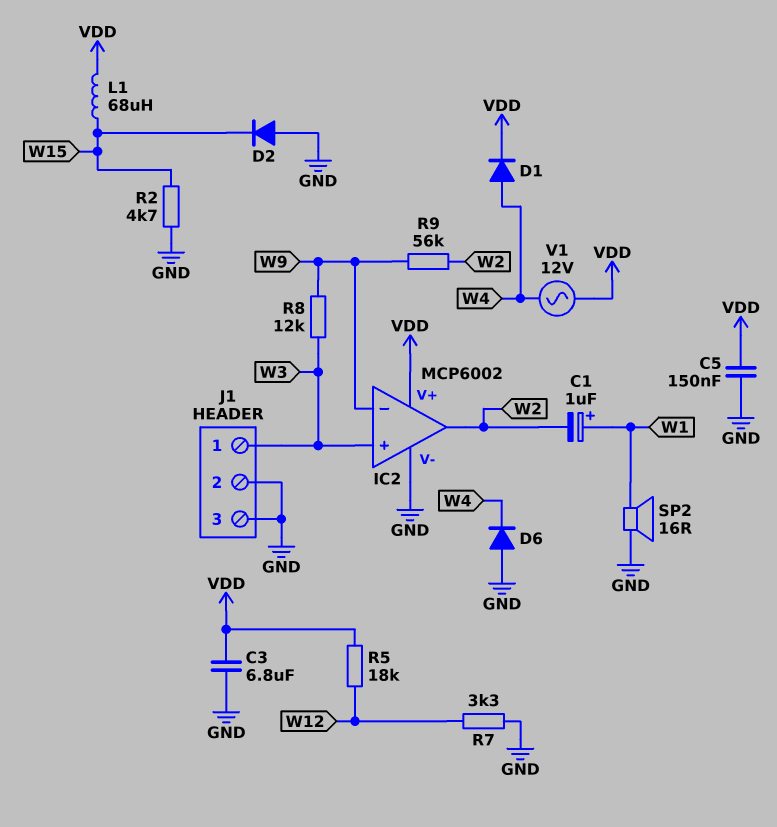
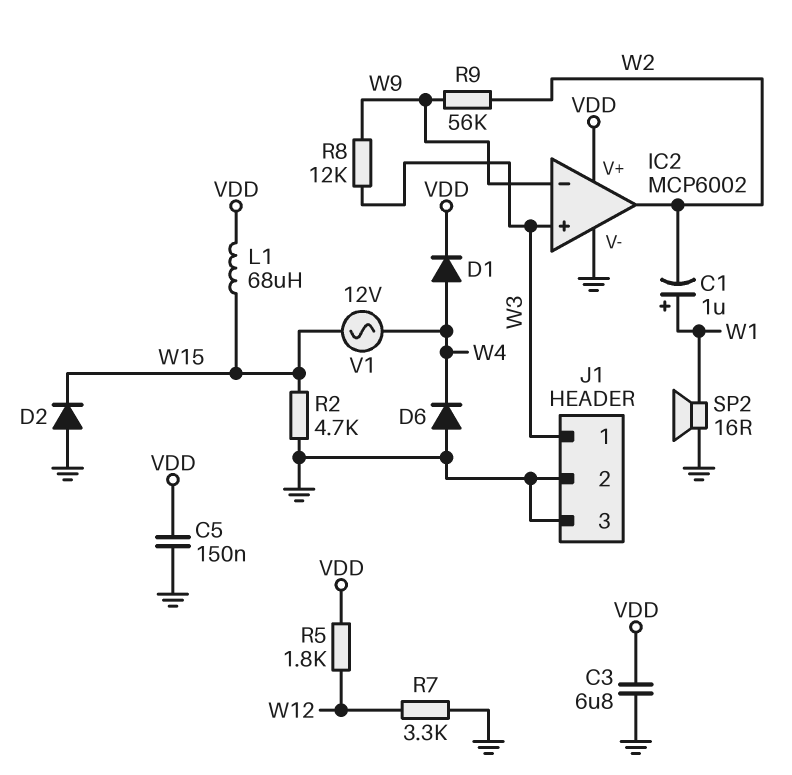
R5: 18k (VDD, W12) -> 1.8k (VDD, W12)
V1: AC 12V (VDD, W4) -> AC 12V (W4, W15)

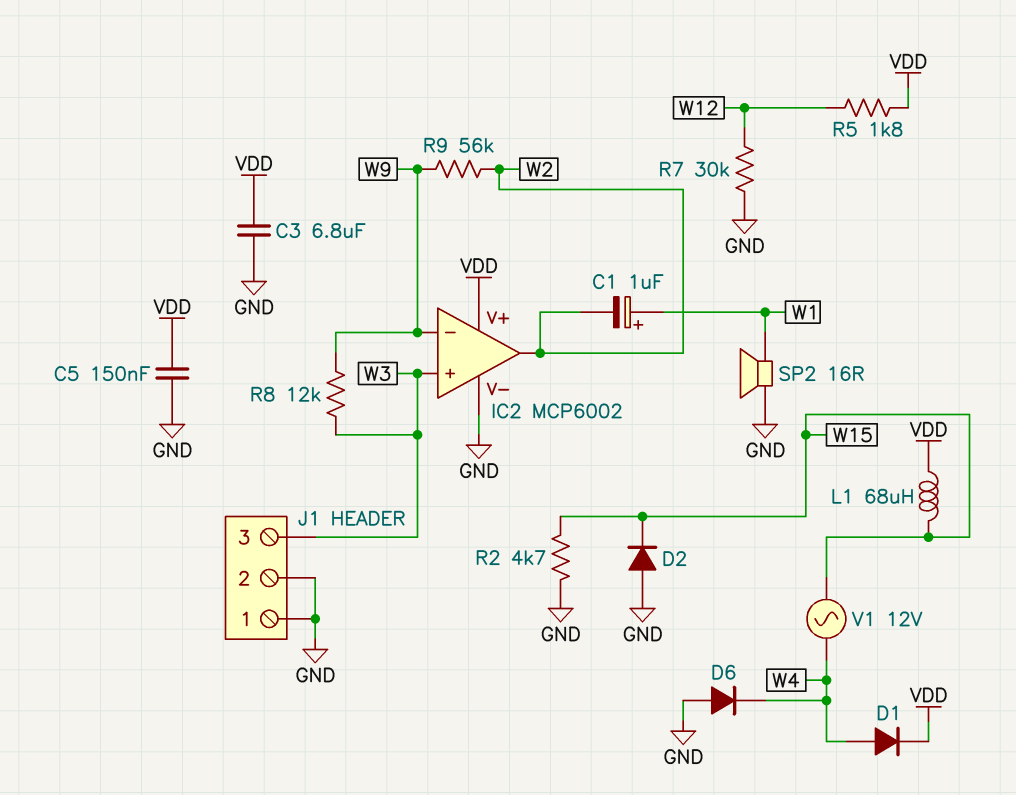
J1 pin 1: W3 -> GND
J1 pin 3: GND -> W3
R7: 3.3k (GND, W12) -> 30k (GND, W12)

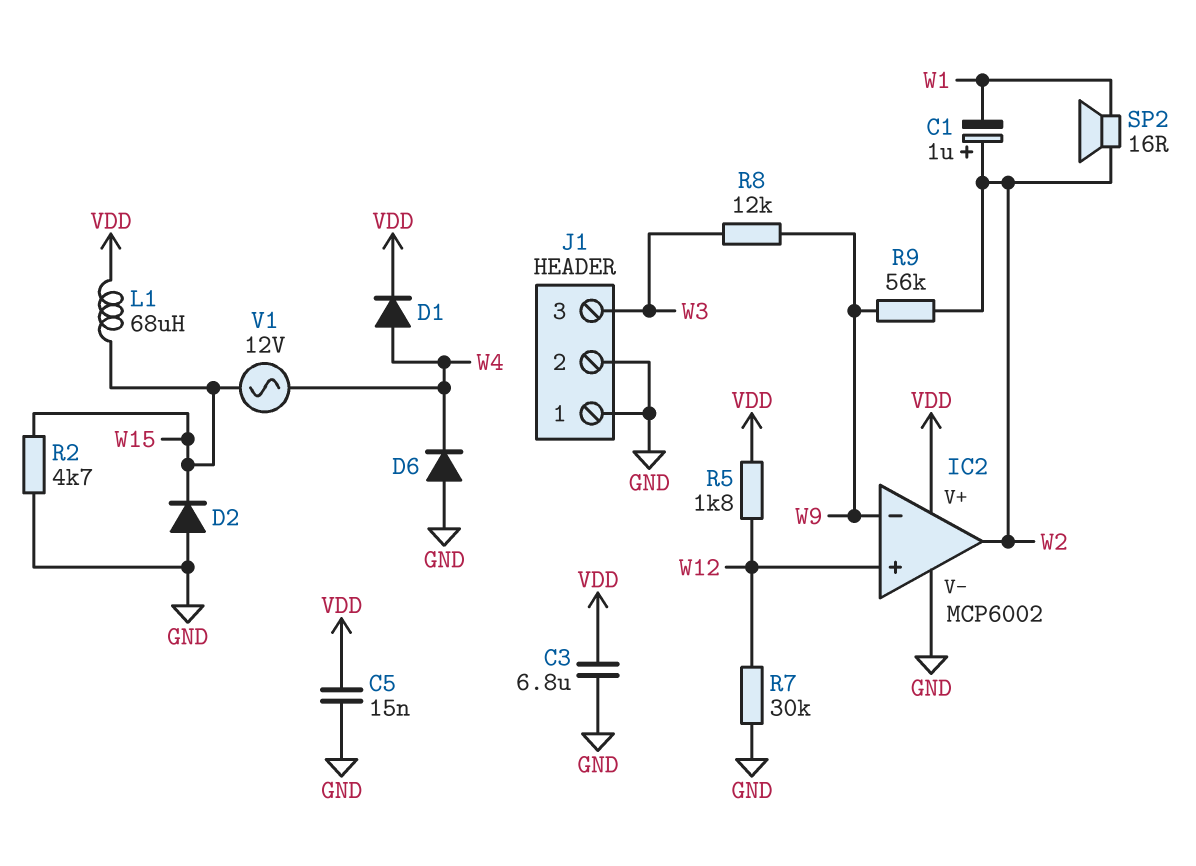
C1: 1uF (plus W1, minus W2) -> 1uF (plus W2, minus W1)
C5: 150nF (GND, VDD) -> 15nF (GND, VDD)
IC2 pin in+: W3 -> W12
SP2: speaker 16R (GND, W1) -> speaker 16R (W1, W2)

